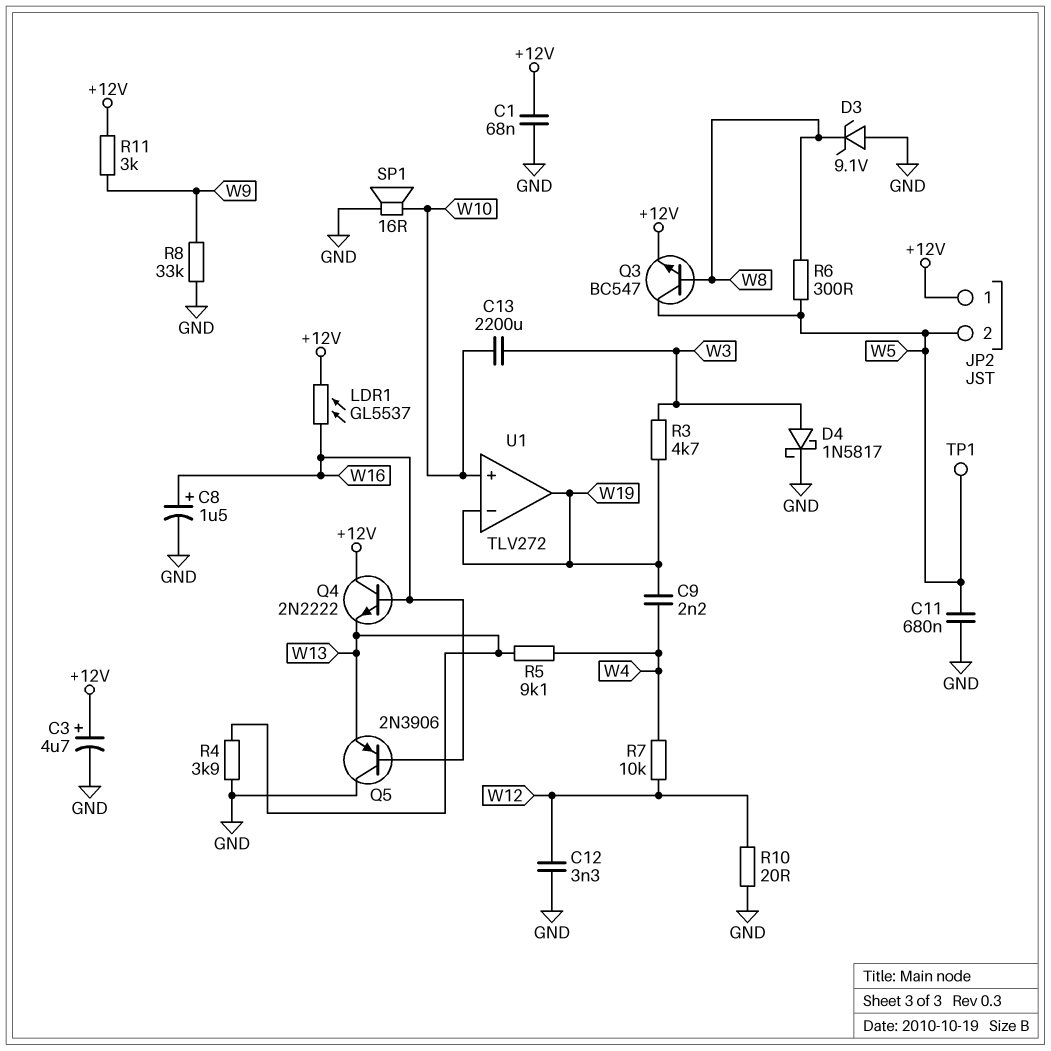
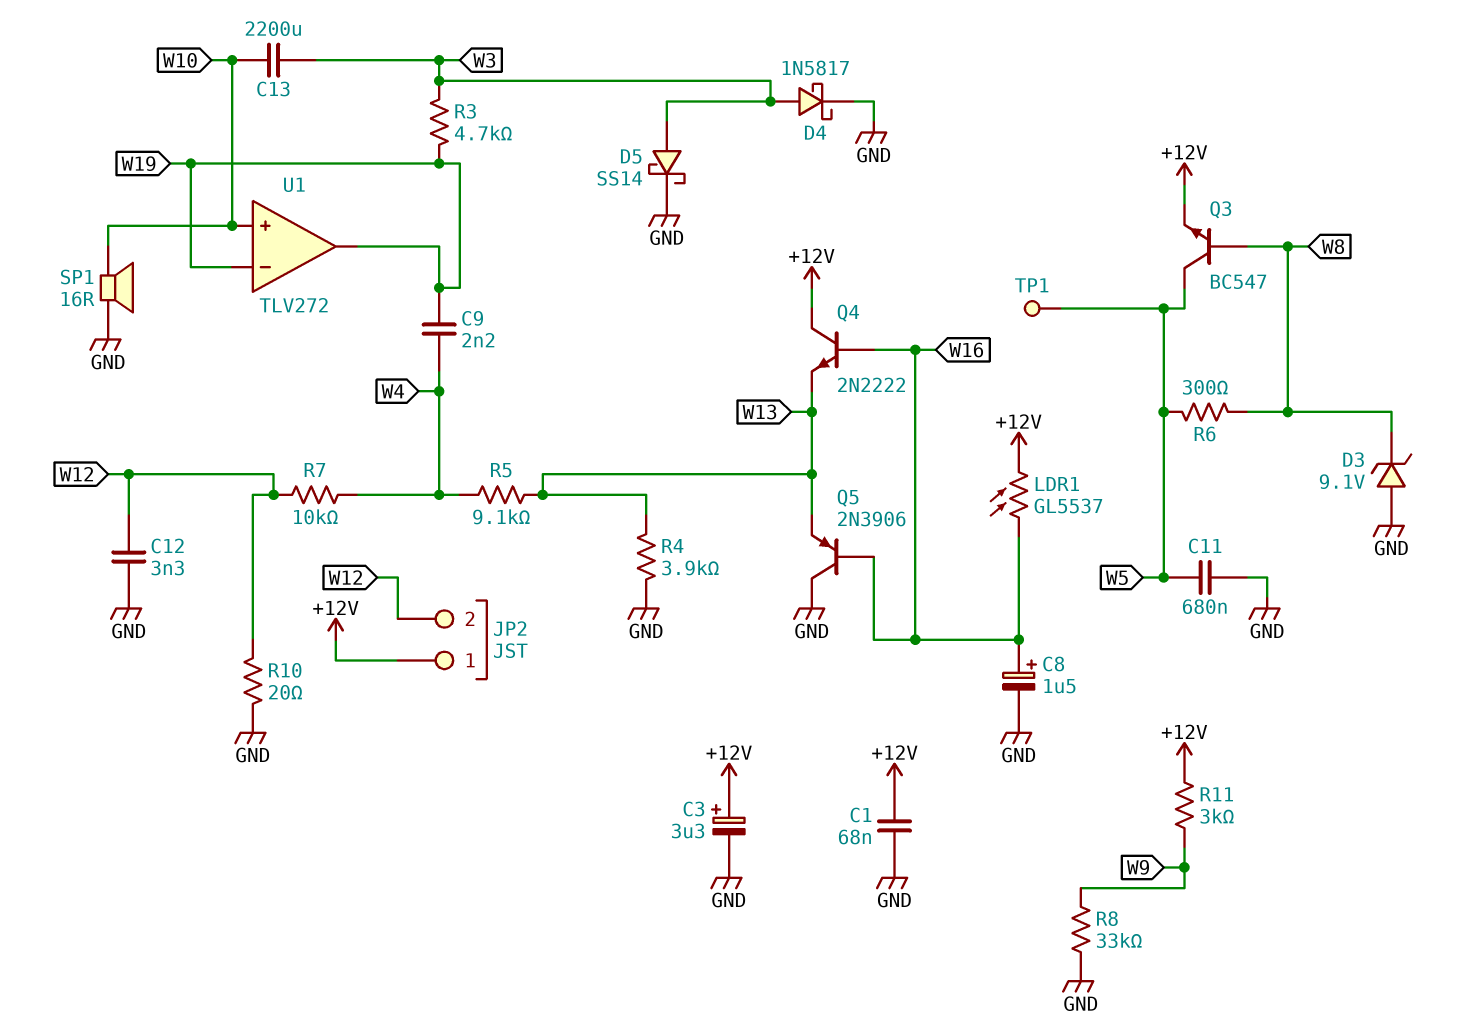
C3: 4.7uF (plus +12V, minus GND) -> 3.3uF (plus +12V, minus GND)
D5: none -> schottky SS14 (A W3, K GND)
JP2 pin 2: W5 -> W12

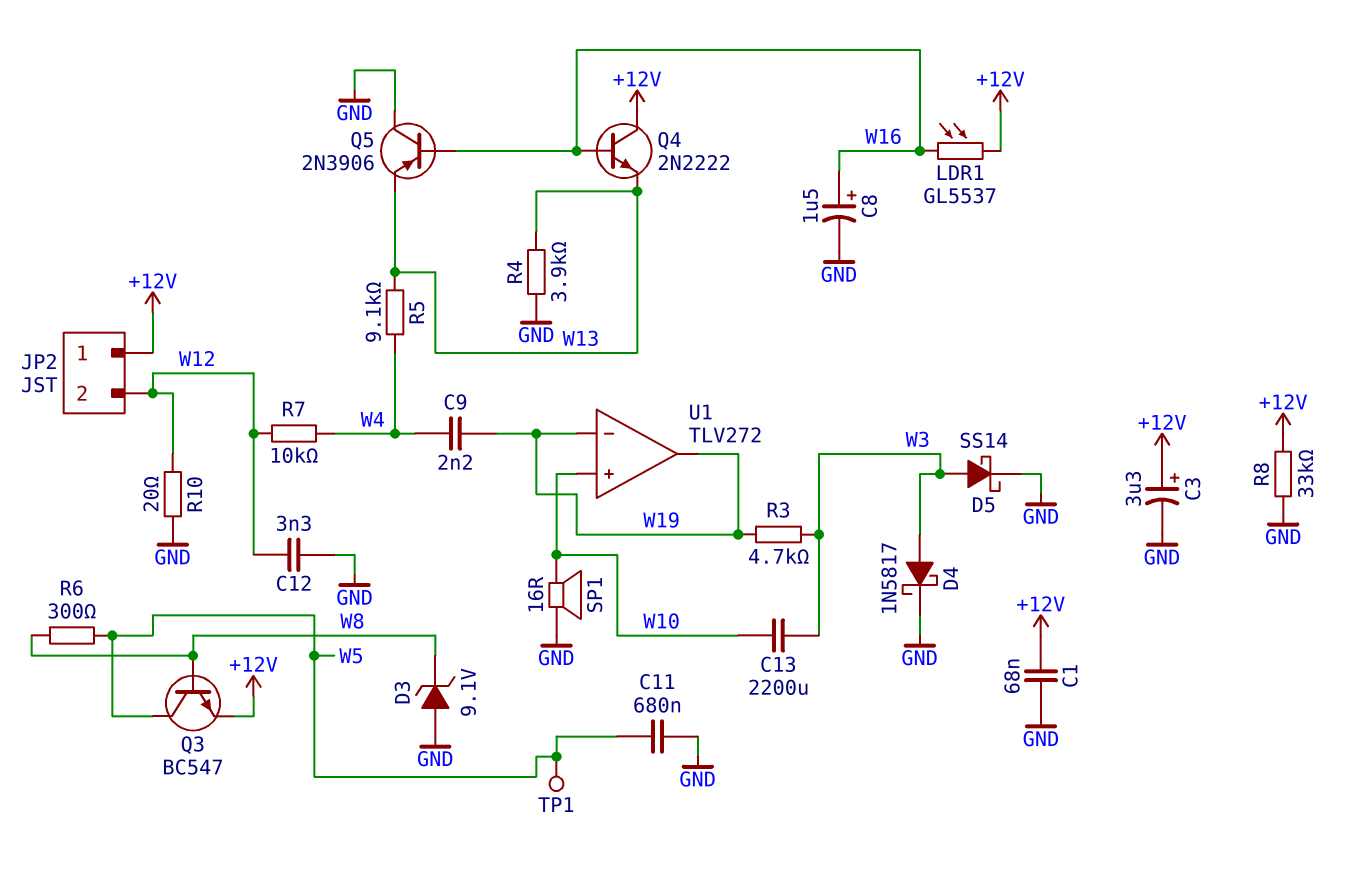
R8: 33k (GND, W9) -> 33k (+12V, GND)
R11: 3k (+12V, W9) -> none

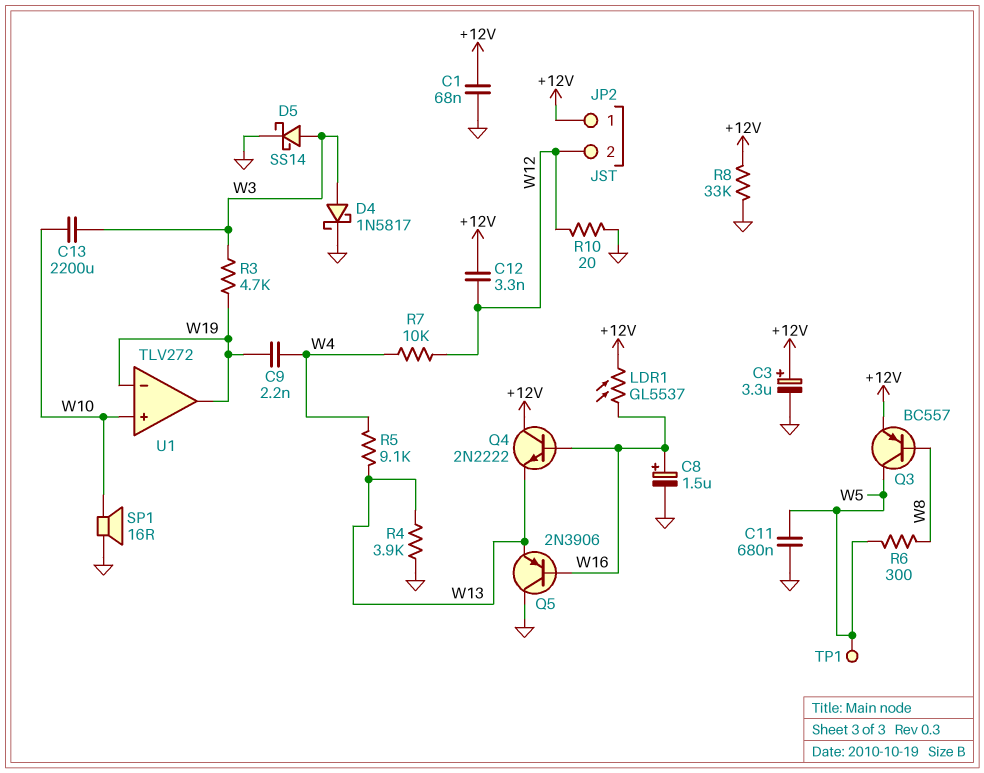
C12: 3.3nF (GND, W12) -> 3.3nF (+12V, W12)
D3: zener 9.1V (A GND, K W8) -> none
Q3: NPN BC547 (B W8, C W5, E +12V) -> PNP BC557 (B W8, C W5, E +12V)

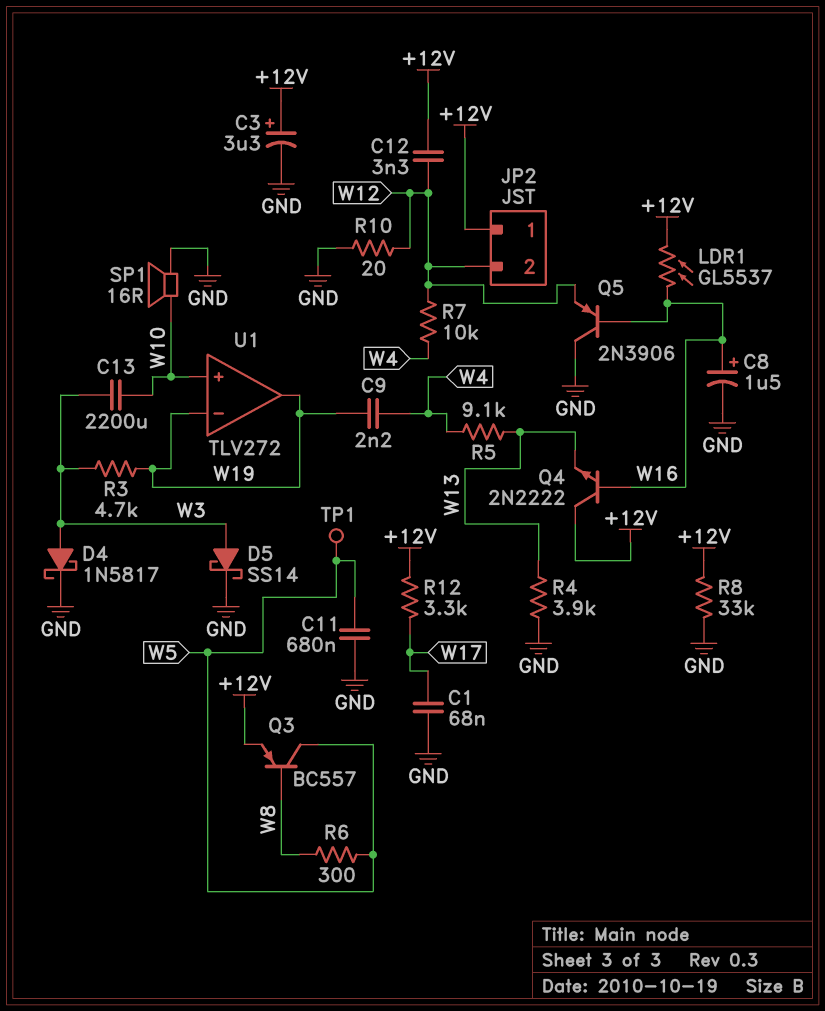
C1: 68nF (+12V, GND) -> 68nF (GND, W17)
Q5: PNP 2N3906 (B W16, C GND, E W13) -> PNP 2N3906 (B W16, C GND, E W12)
R12: none -> 3.3k (+12V, W17)

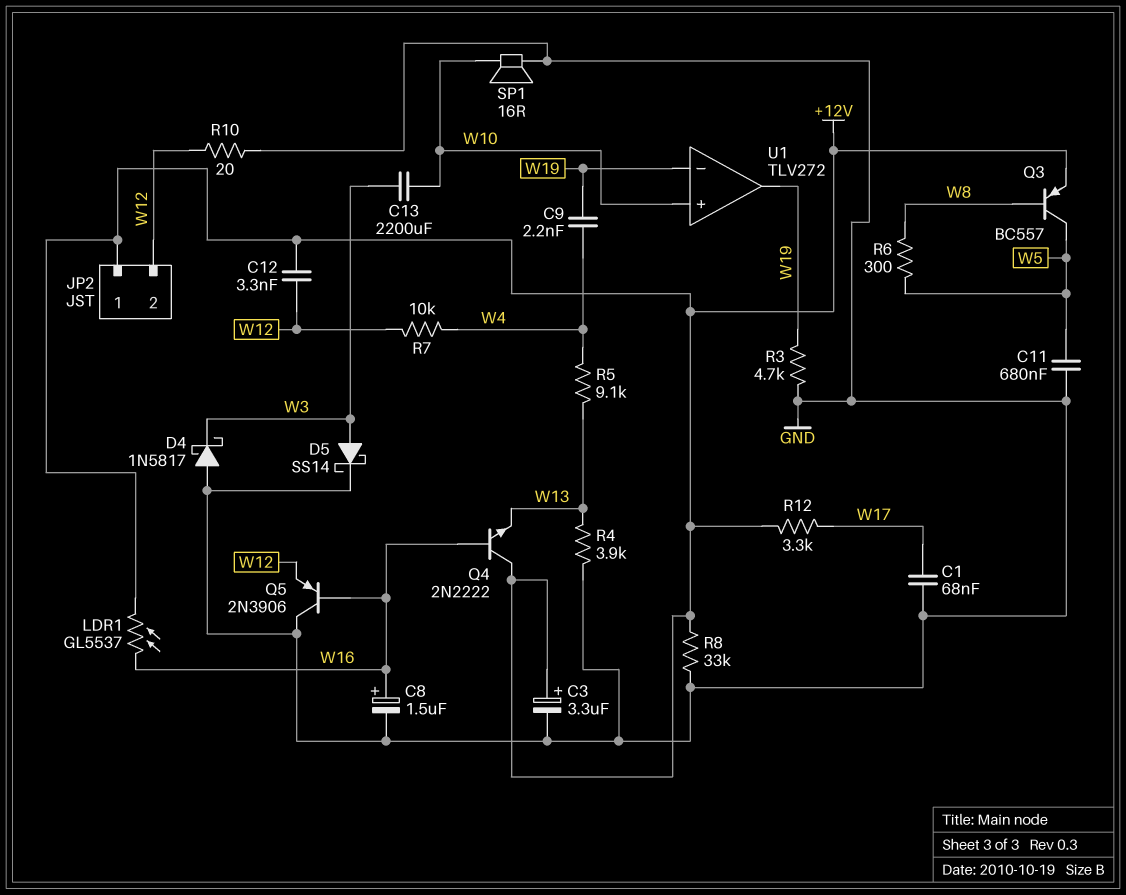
D4: schottky 1N5817 (A W3, K GND) -> schottky 1N5817 (A GND, K W3)
R3: 4.7k (W3, W19) -> 4.7k (GND, W19)
TP1: test point (W5) -> none

